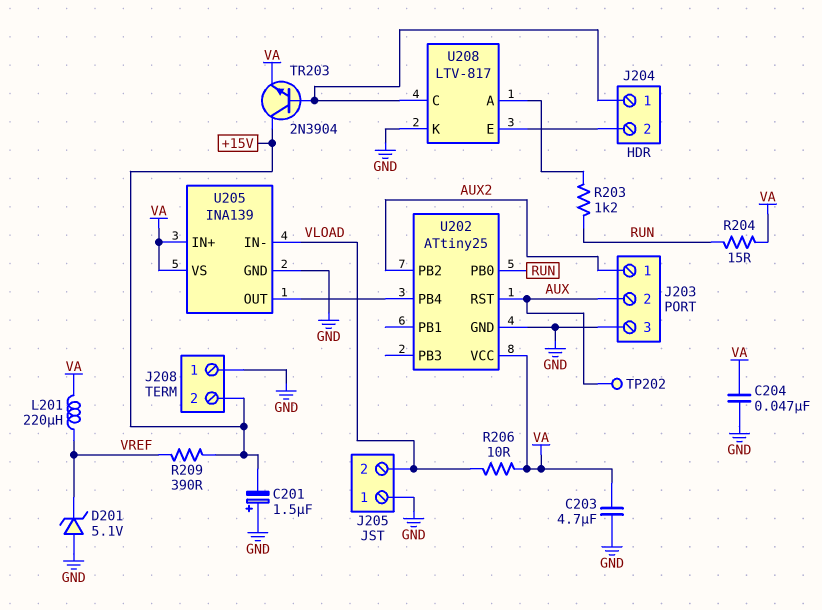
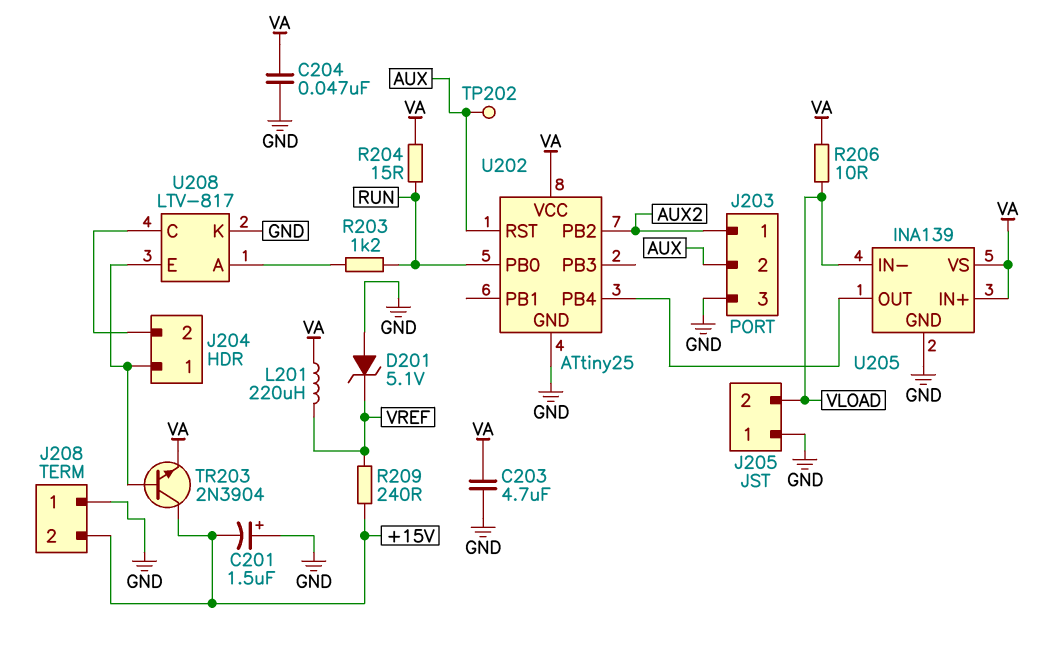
R209: 390 (+15V, VREF) -> 240 (+15V, VREF)
U208 pin C: J204/1 -> J204/2
U208 pin E: J204/2 -> J204/1

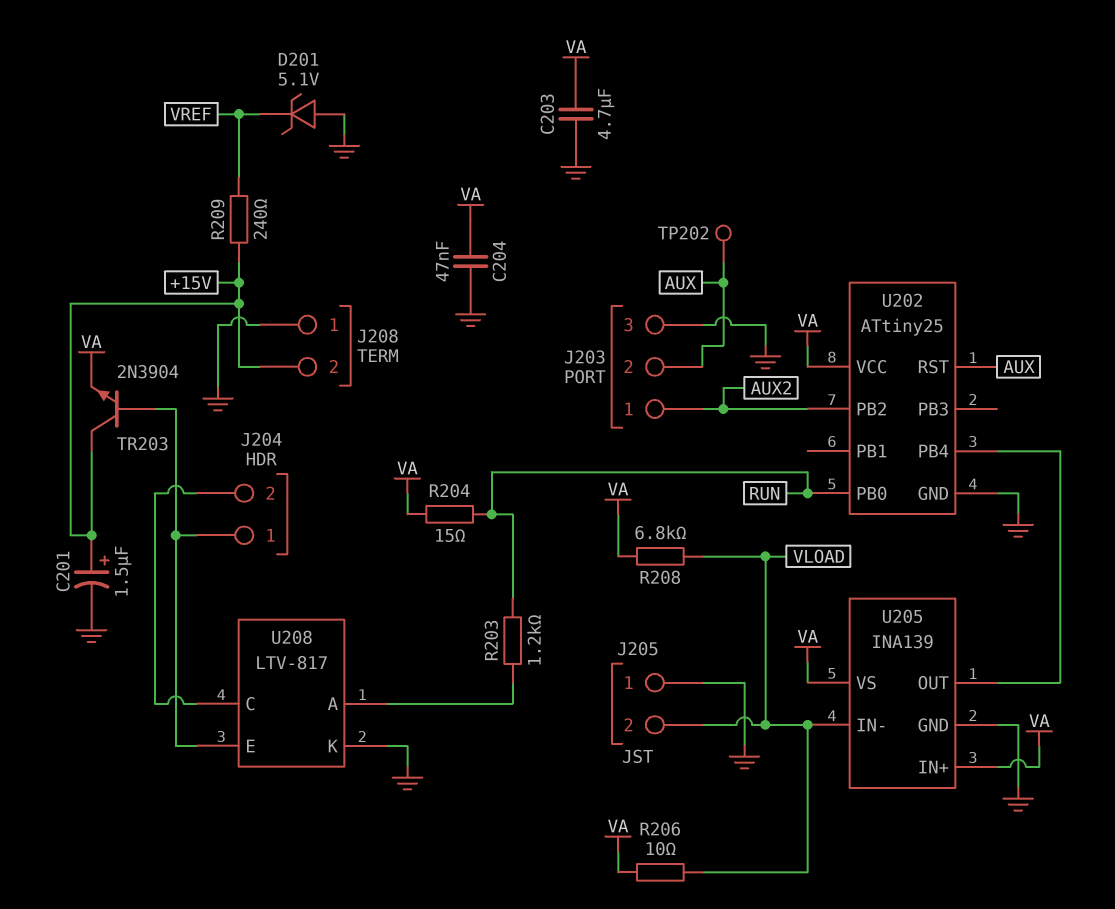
C201: 1.5uF (plus GND, minus +15V) -> 1.5uF (plus +15V, minus GND)
L201: 220uH (VA, VREF) -> none
R208: none -> 6.8k (VA, VLOAD)

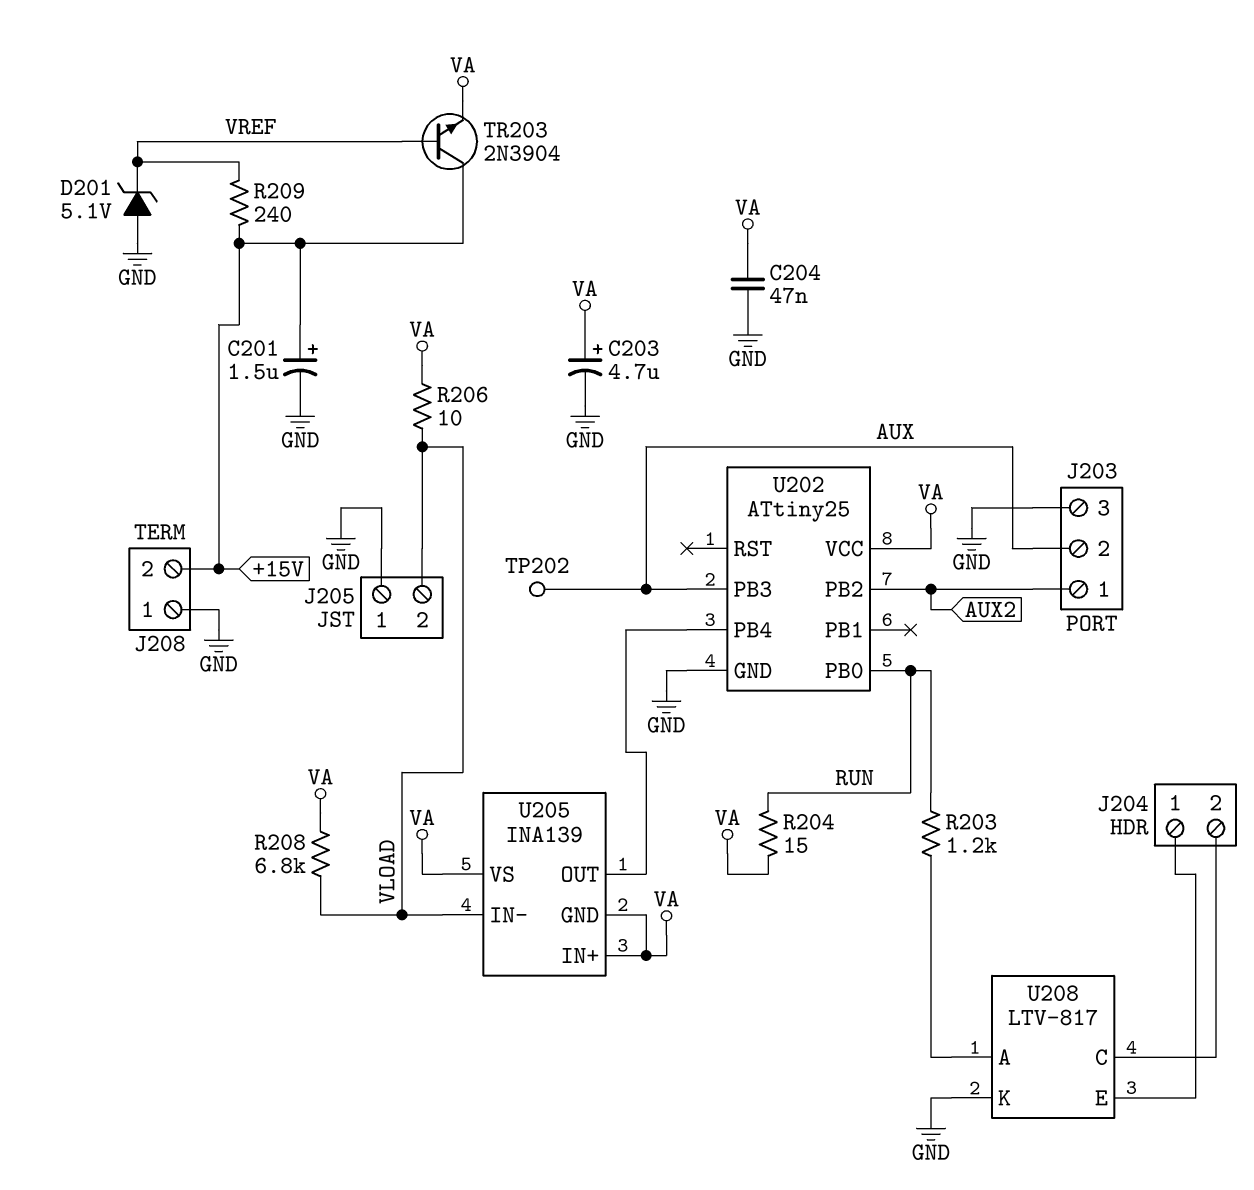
C203: 4.7uF (GND, VA) -> 4.7uF (plus VA, minus GND)
TR203: NPN 2N3904 (B J204/1, C +15V, E VA) -> NPN 2N3904 (B VREF, C +15V, E VA)
U202 pin PB3: none -> AUX
U202 pin RST: AUX -> none
U205 pin GND: GND -> VA

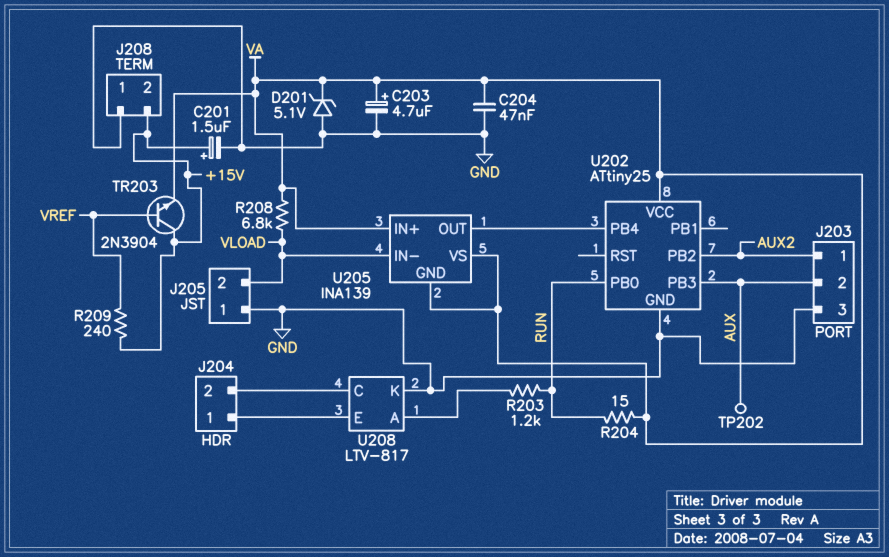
D201: zener 5.1V (A GND, K VREF) -> zener 5.1V (A GND, K VA)
R206: 10 (VA, VLOAD) -> none

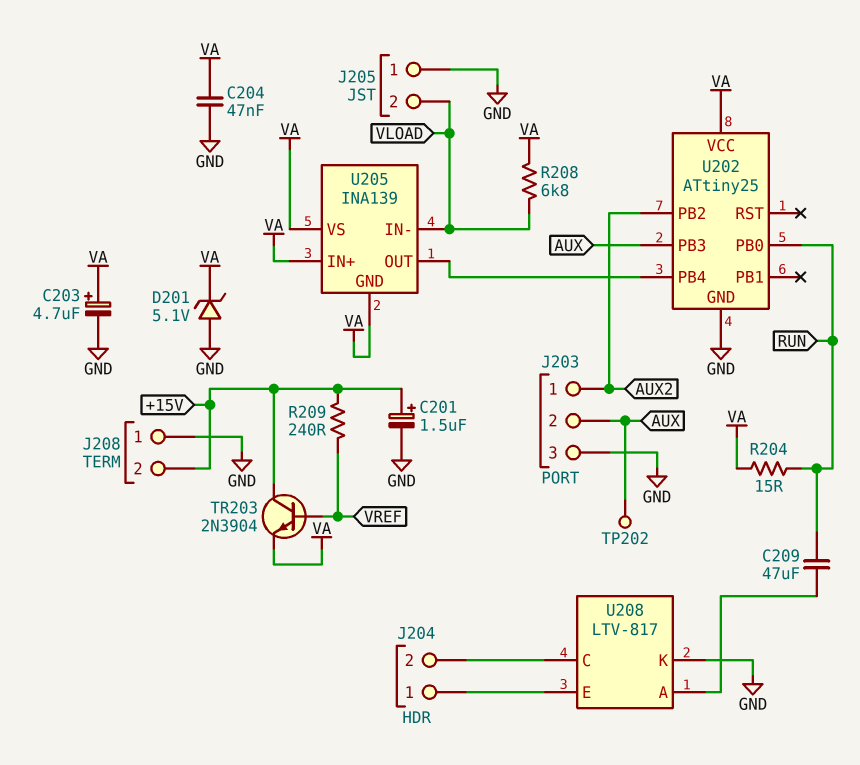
C209: none -> 47uF (RUN, U208/A)
R203: 1.2k (RUN, U208/A) -> none

